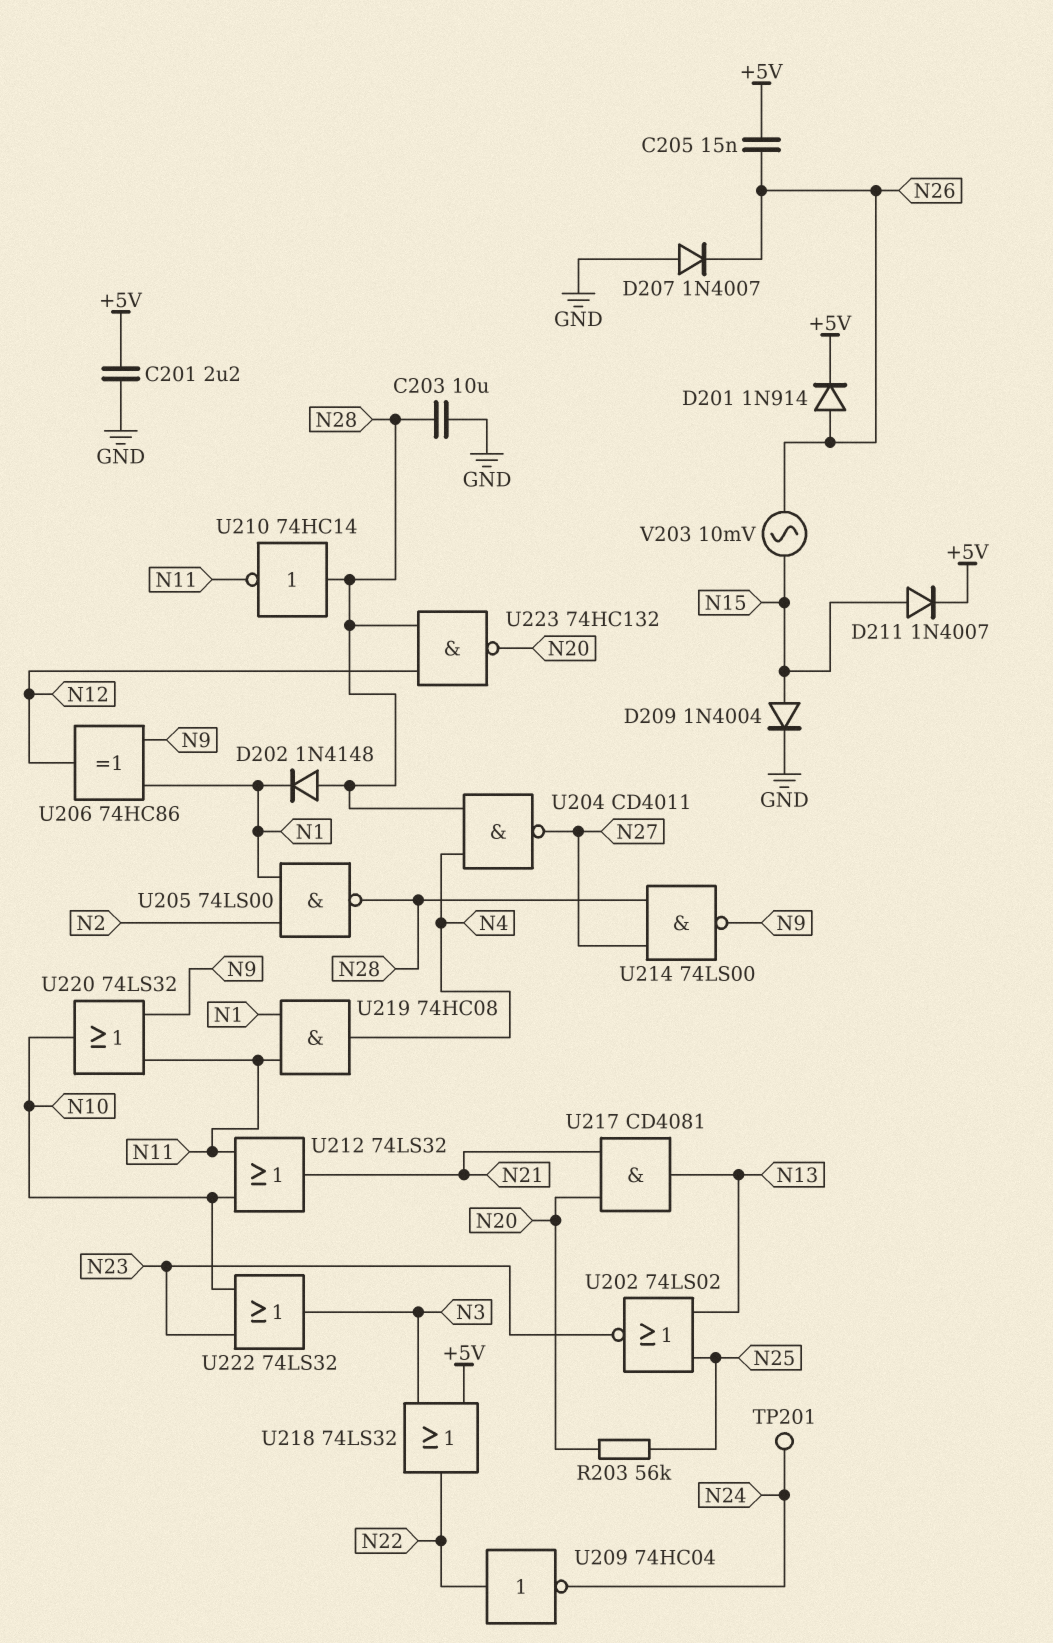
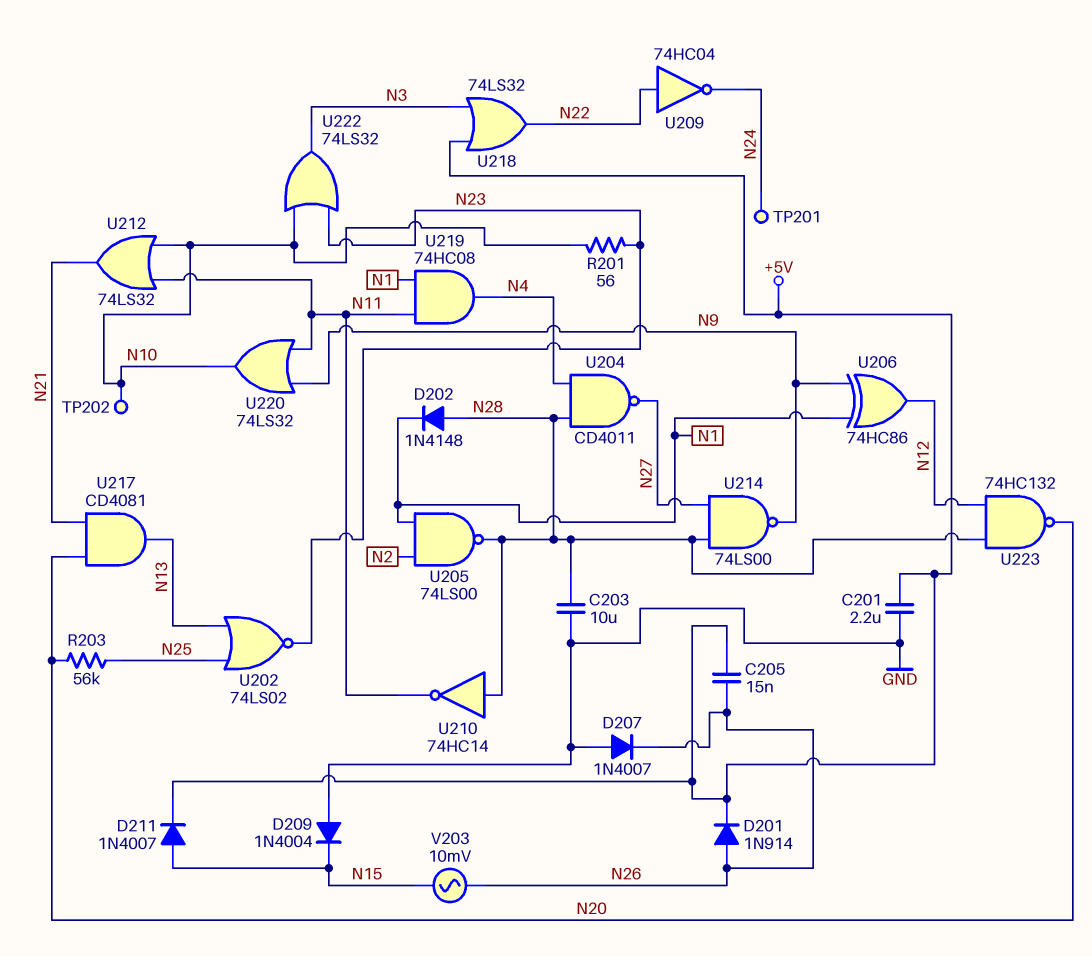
D209: diode 1N4004 (A N15, K GND) -> diode 1N4004 (A GND, K N15)
R201: none -> 56 (N10, N23)
TP202: none -> test point (N10)

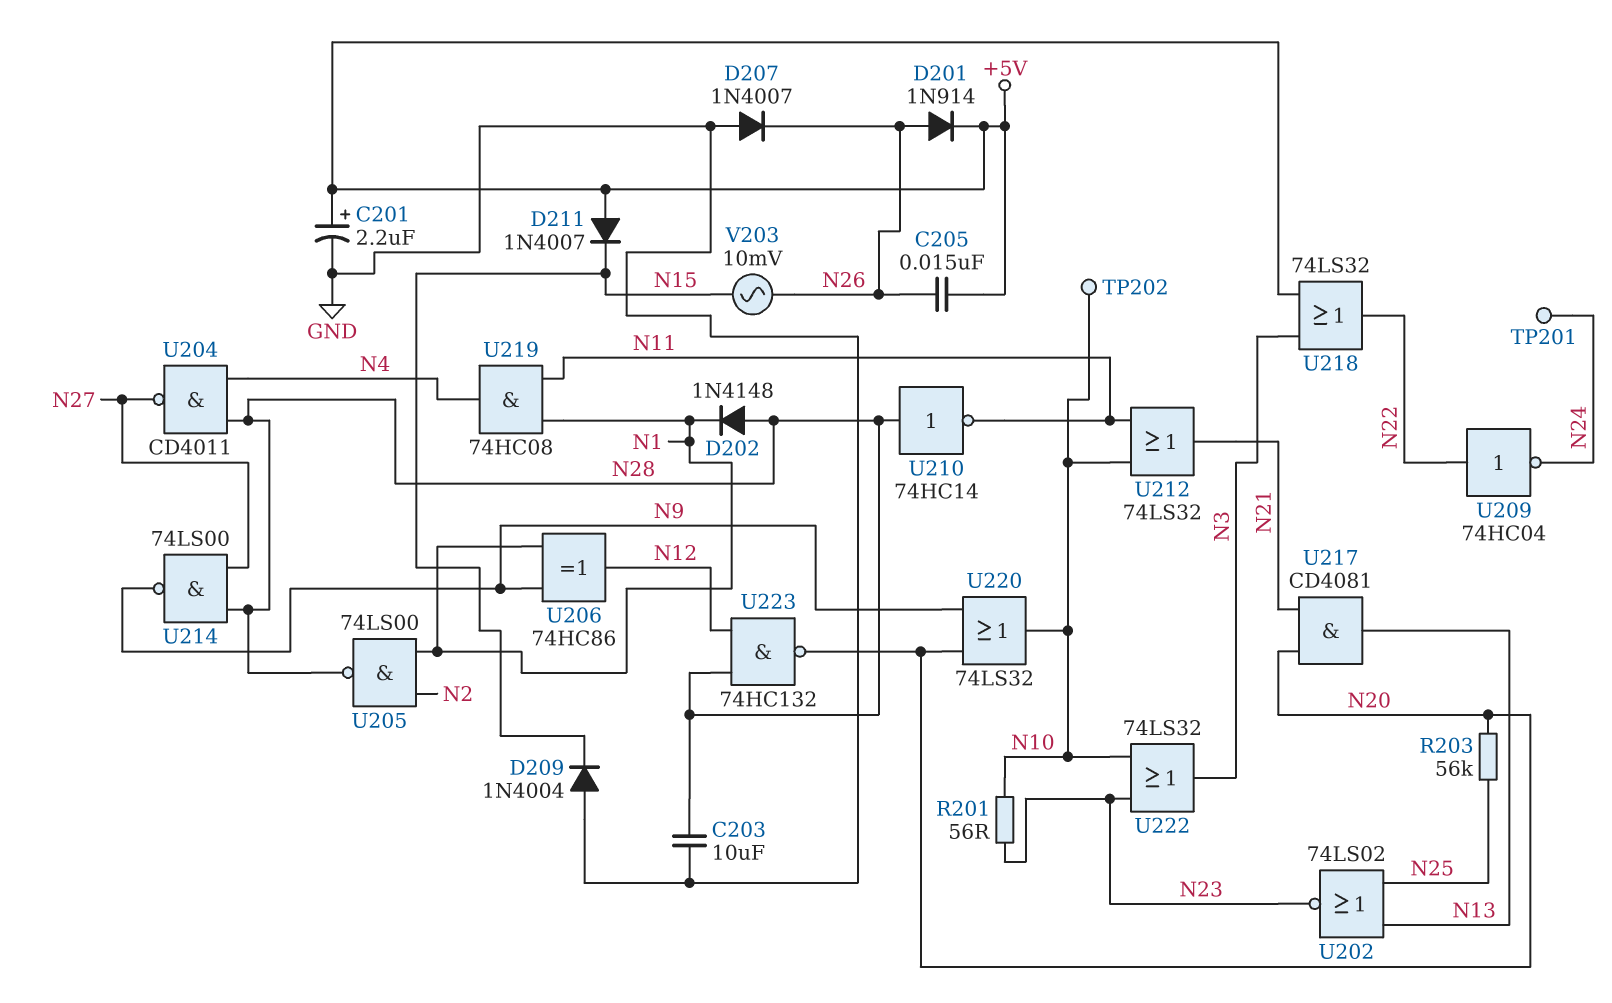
C201: 2.2uF (+5V, GND) -> 2.2uF (plus +5V, minus GND)
D211: diode 1N4007 (A N15, K +5V) -> diode 1N4007 (A +5V, K N15)
U220: OR 74LS32 (in N9, in N11, out N10) -> OR 74LS32 (in N9, in N20, out N10)

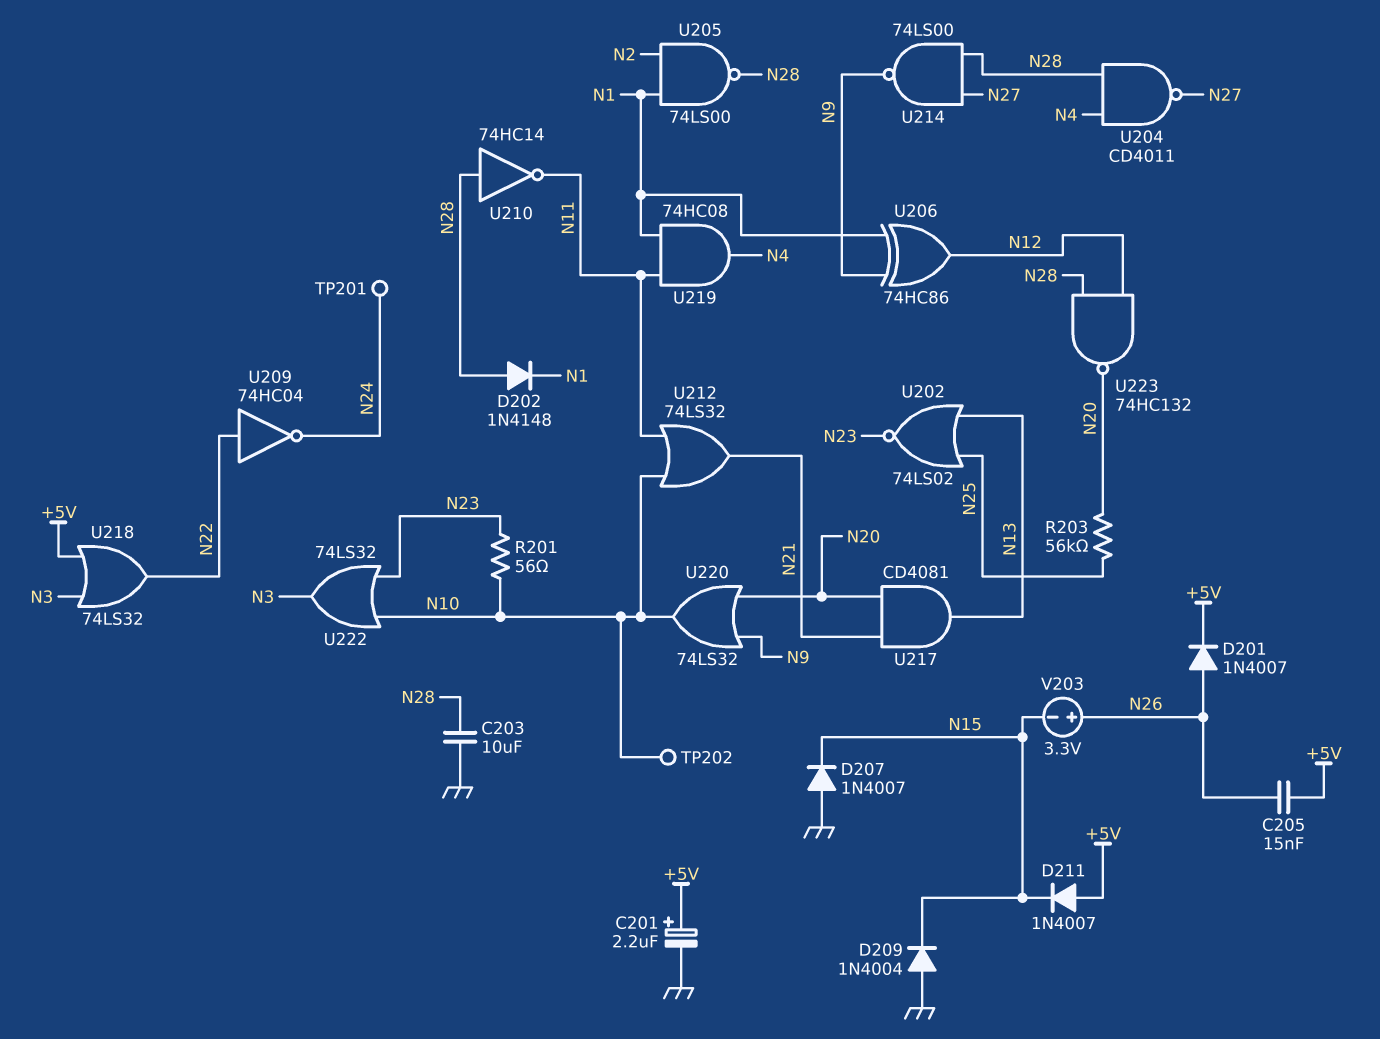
D201: diode 1N914 (A N26, K +5V) -> diode 1N4007 (A N26, K +5V)
D207: diode 1N4007 (A GND, K N26) -> diode 1N4007 (A GND, K N15)
V203: AC 10mV (N15, N26) -> 3.3V (plus N26, minus N15)

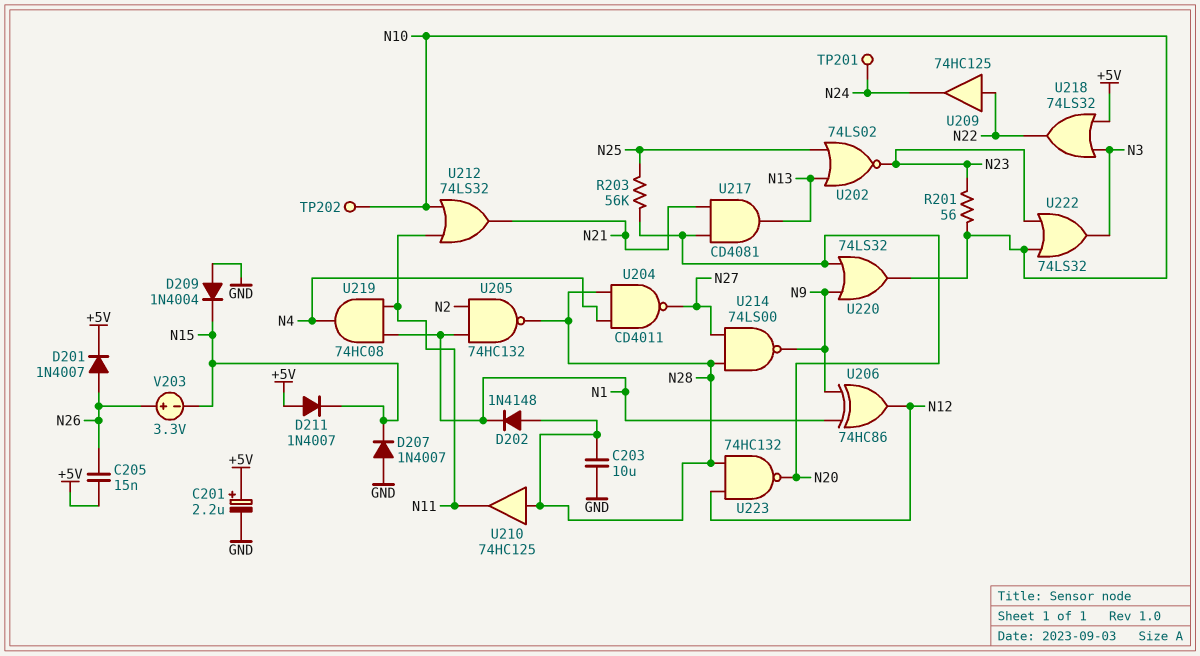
U205: NAND 74LS00 (in N1, in N2, out N28) -> NAND 74HC132 (in N1, in N2, out N28)
U209: NOT 74HC04 (in N22, out N24) -> buffer 74HC125 (in N22, out N24)
U210: NOT 74HC14 (in N28, out N11) -> buffer 74HC125 (in N28, out N11)

